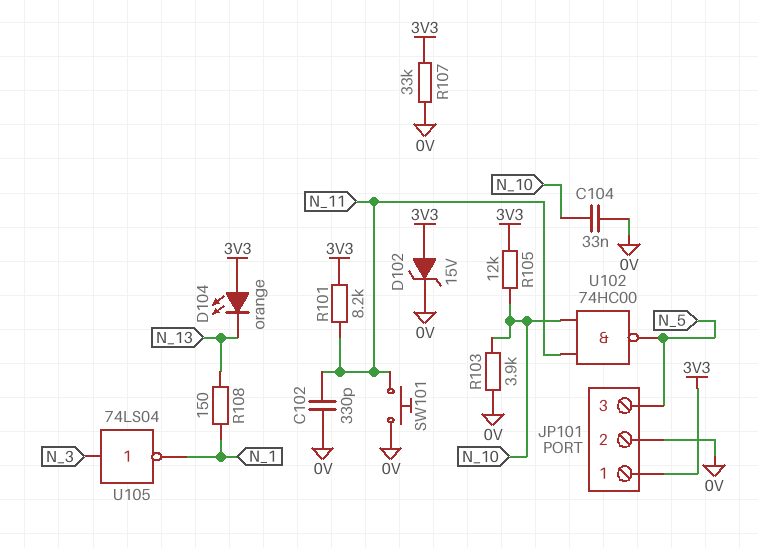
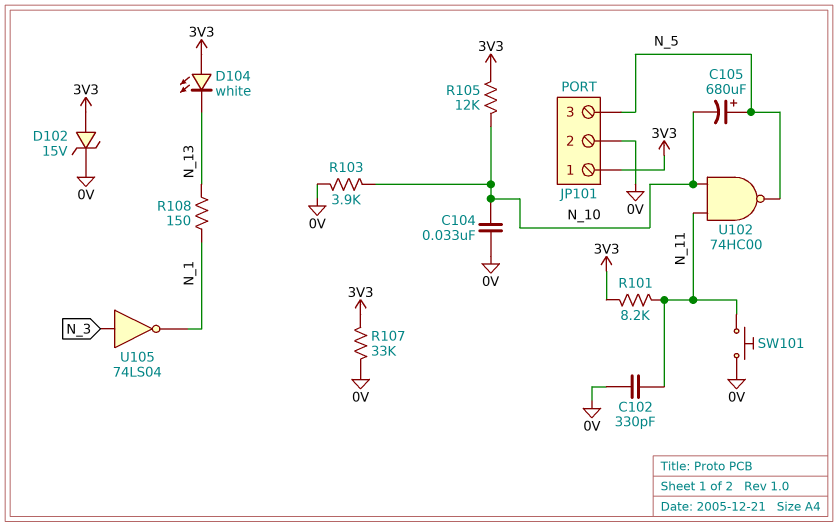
C105: none -> 680uF (plus N_5, minus N_10)
D104: LED orange (A 3V3, K N_13) -> LED white (A 3V3, K N_13)

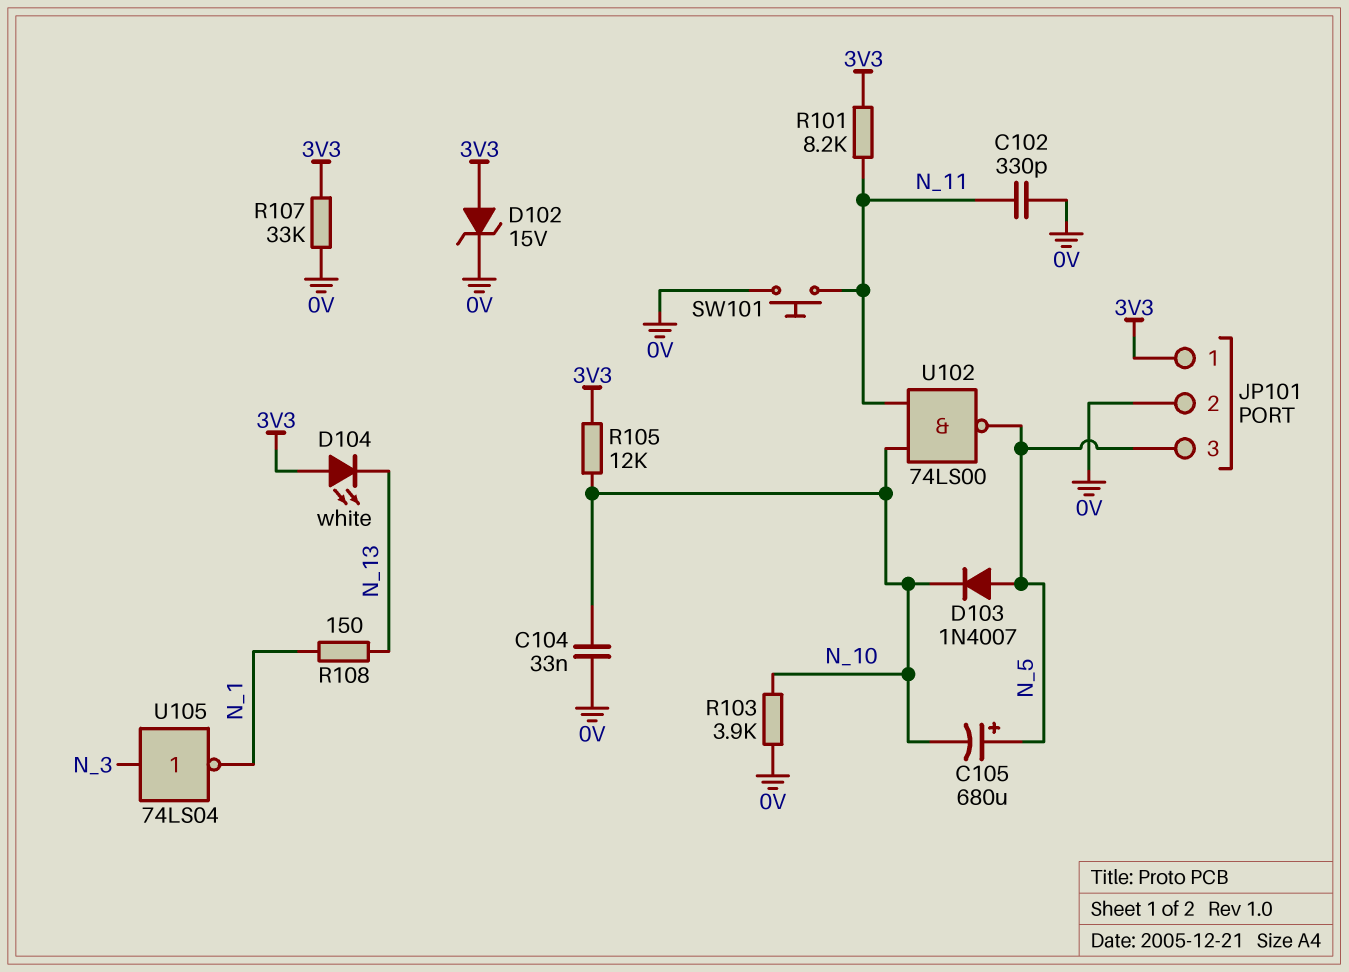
D103: none -> diode 1N4007 (A N_5, K N_10)
U102: NAND 74HC00 (in N_10, in N_11, out N_5) -> NAND 74LS00 (in N_10, in N_11, out N_5)

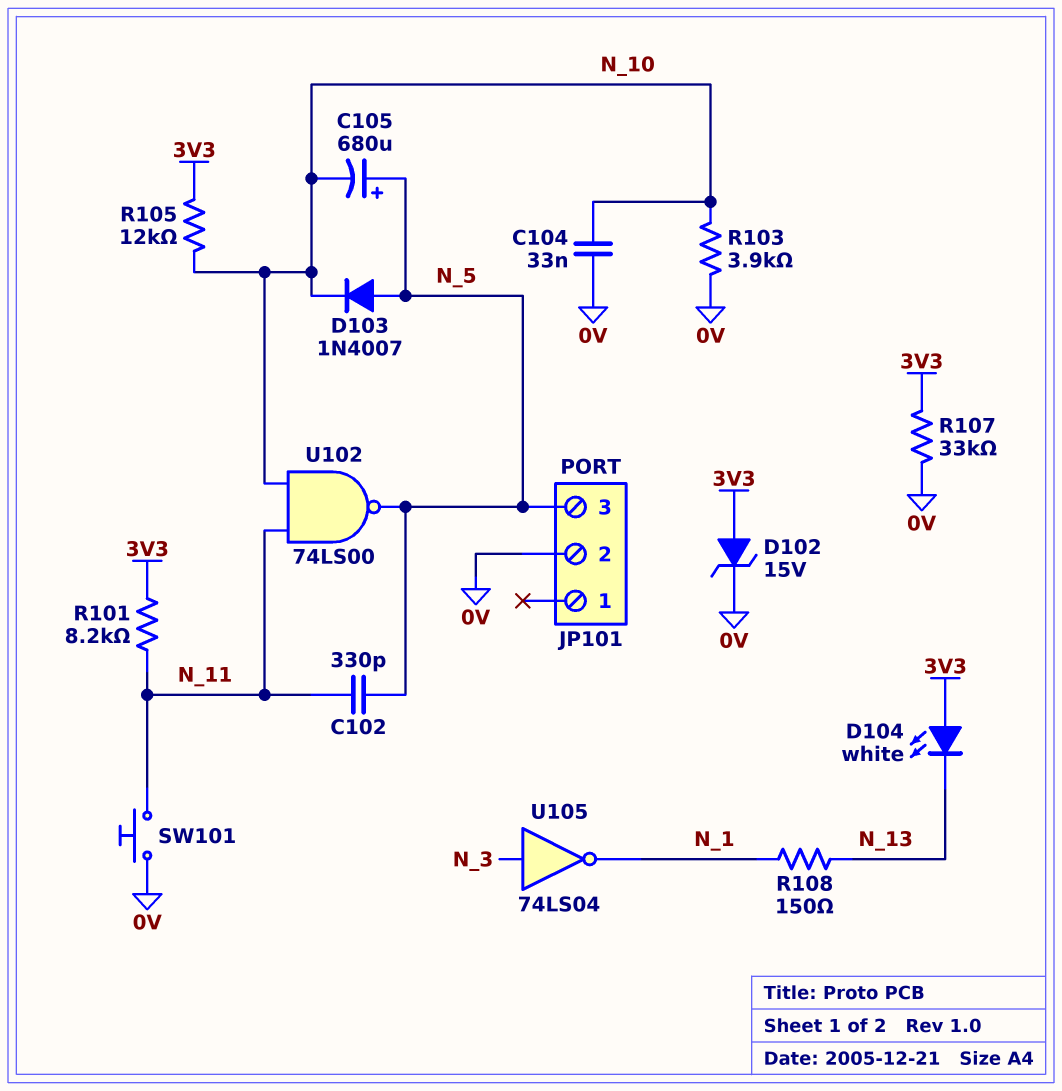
C102: 330pF (0V, N_11) -> 330pF (N_5, N_11)
JP101 pin 1: 3V3 -> none

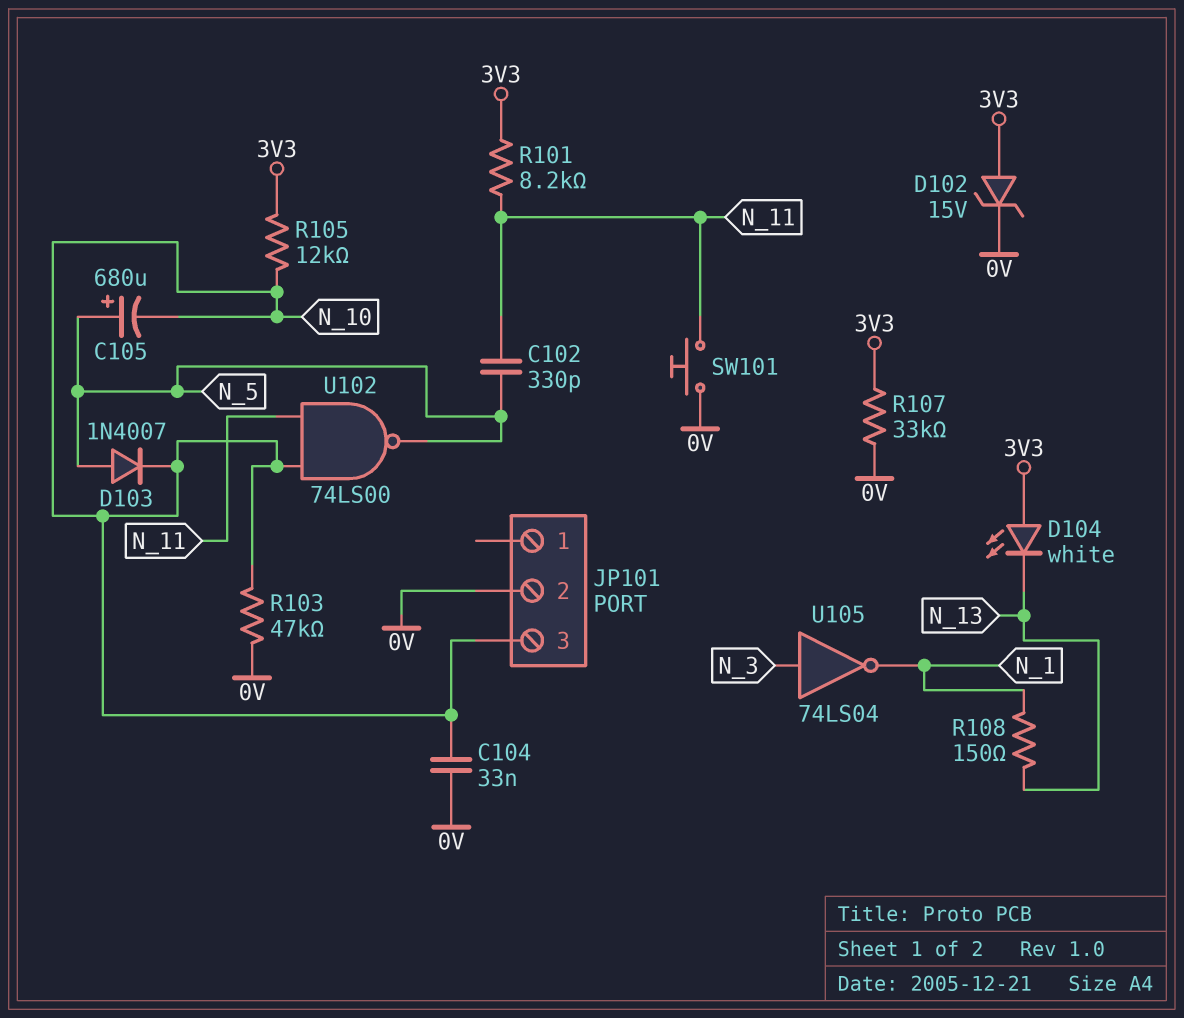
JP101 pin 3: N_5 -> N_10
R103: 3.9k (0V, N_10) -> 47k (0V, N_10)

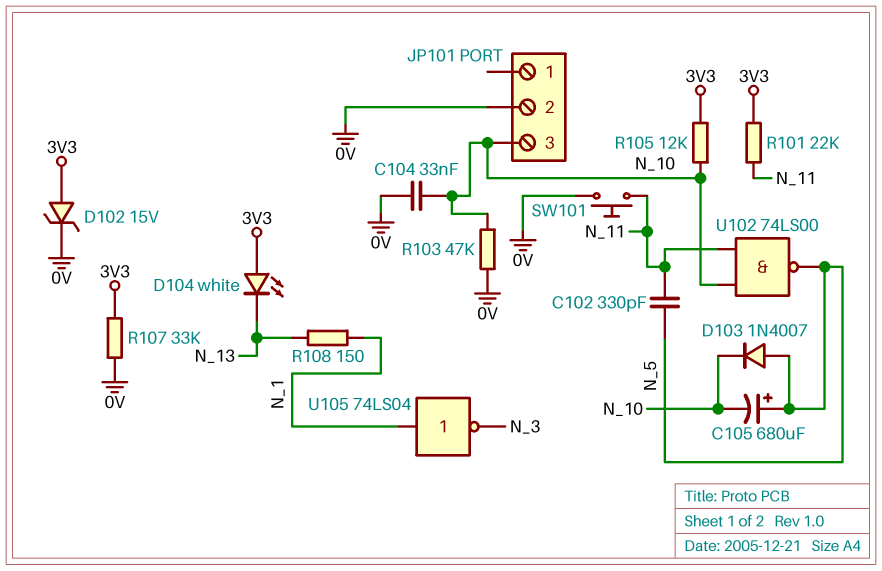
R101: 8.2k (3V3, N_11) -> 22k (3V3, N_11)
U105: NOT 74LS04 (in N_3, out N_1) -> NOT 74LS04 (in N_1, out N_3)

